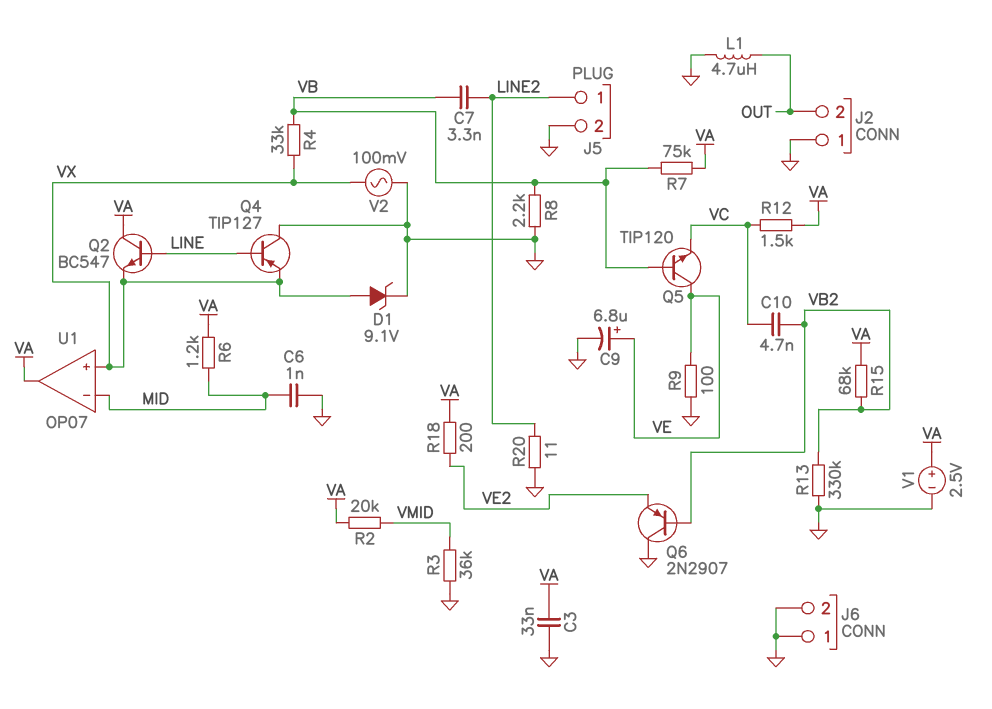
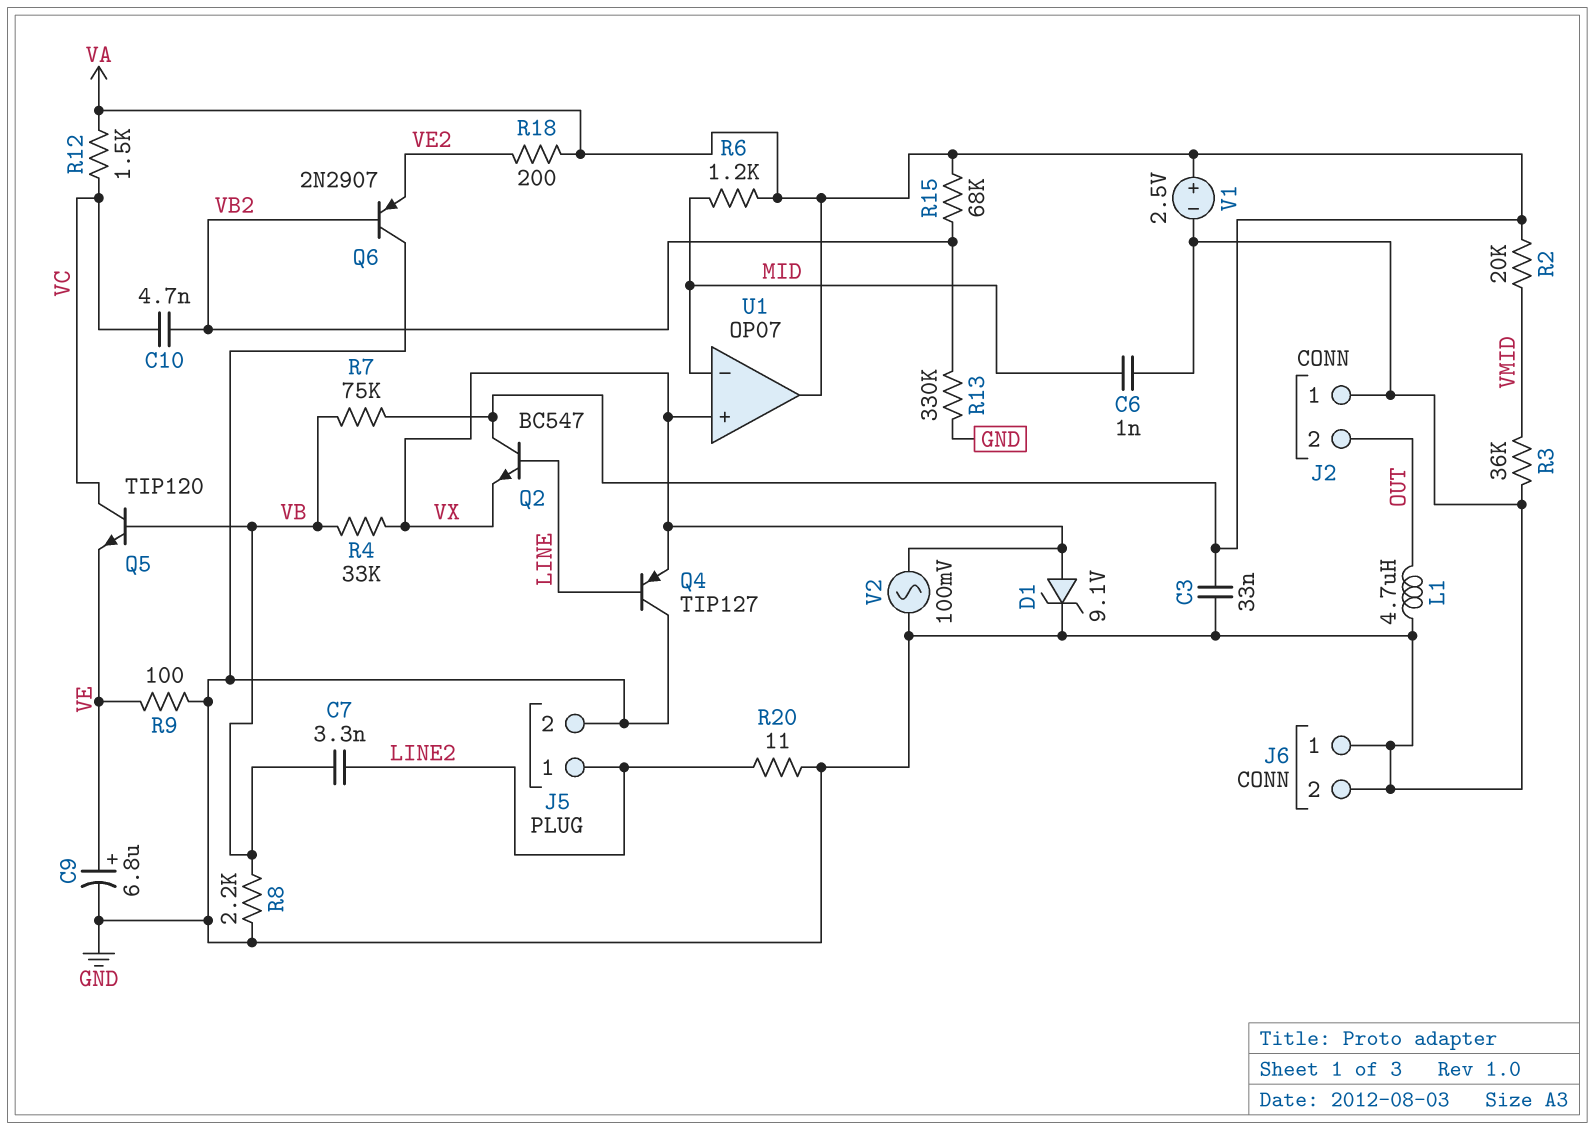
Q5: NPN TIP120 (B VB, C VE, E VC) -> NPN TIP120 (B VB, C VC, E VE)

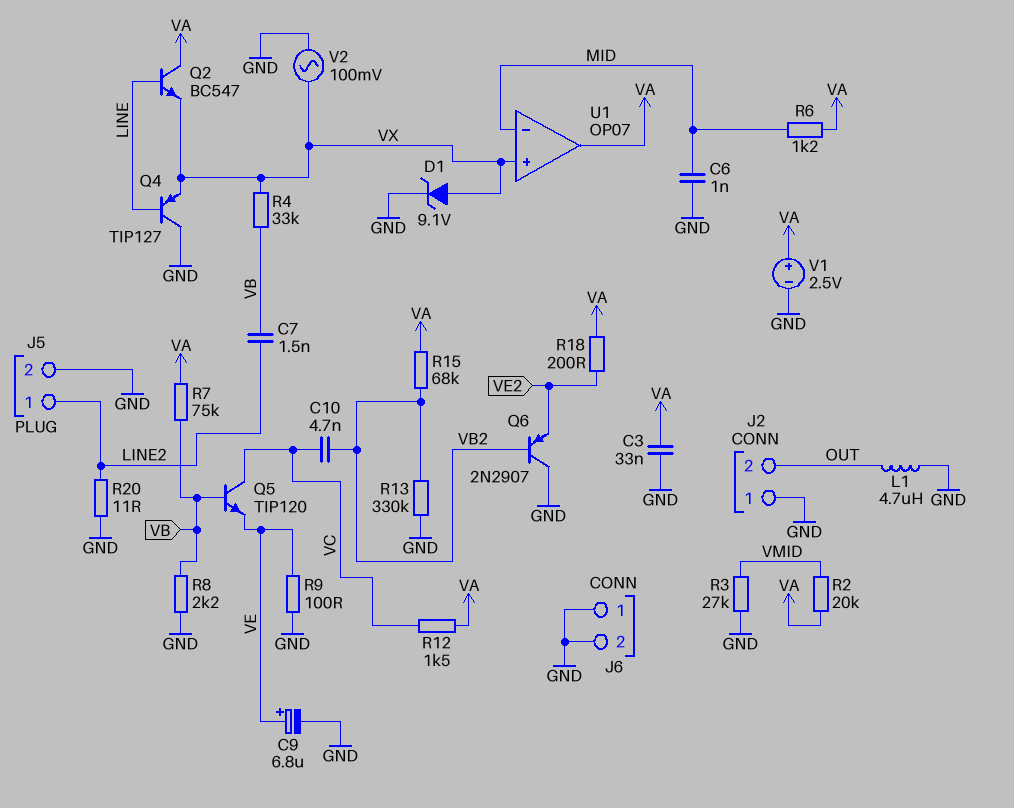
C7: 3.3nF (LINE2, VB) -> 1.5nF (LINE2, VB)
R3: 36k (GND, VMID) -> 27k (GND, VMID)

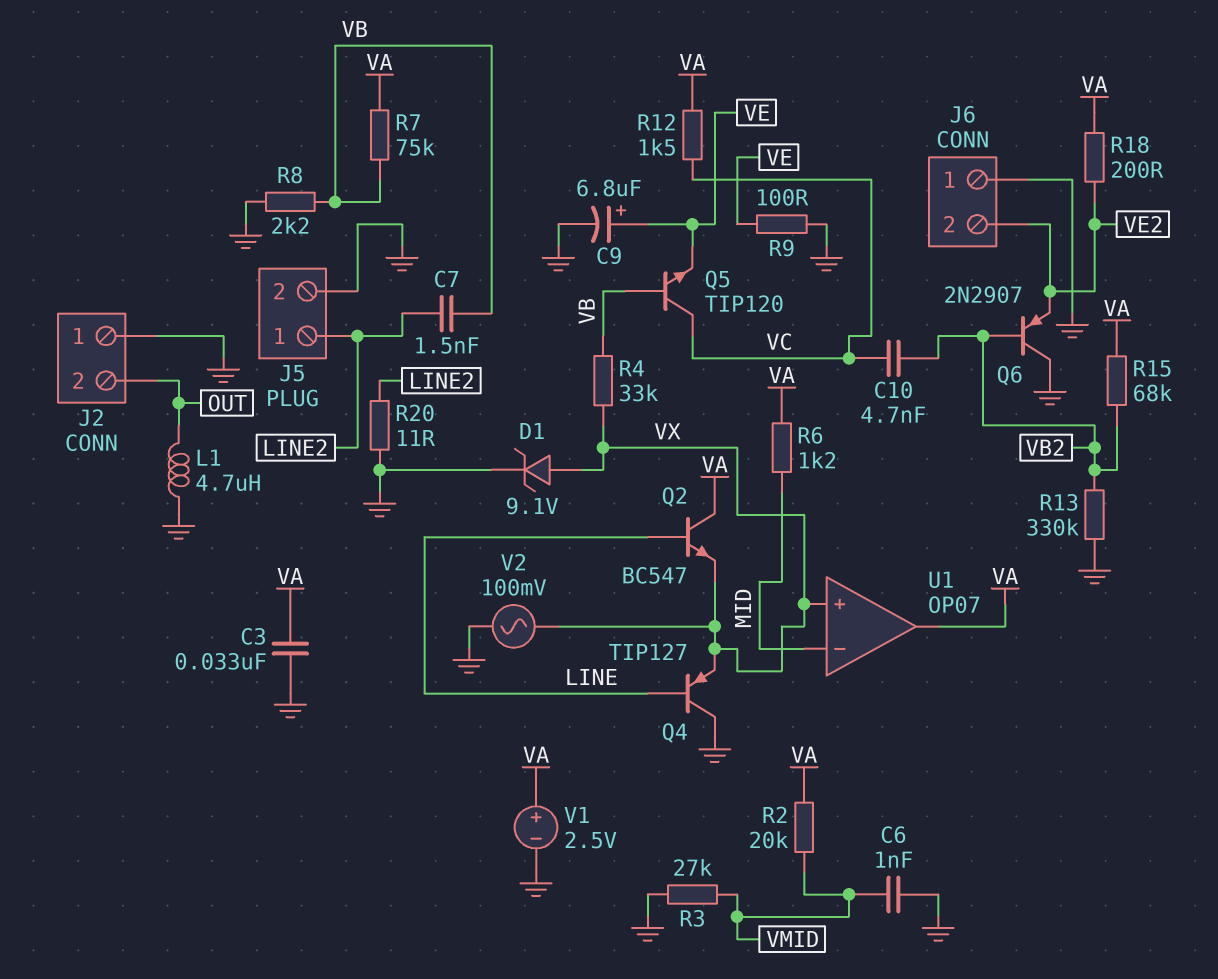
C6: 1nF (GND, MID) -> 1nF (GND, VMID)
J6 pin 2: GND -> VE2

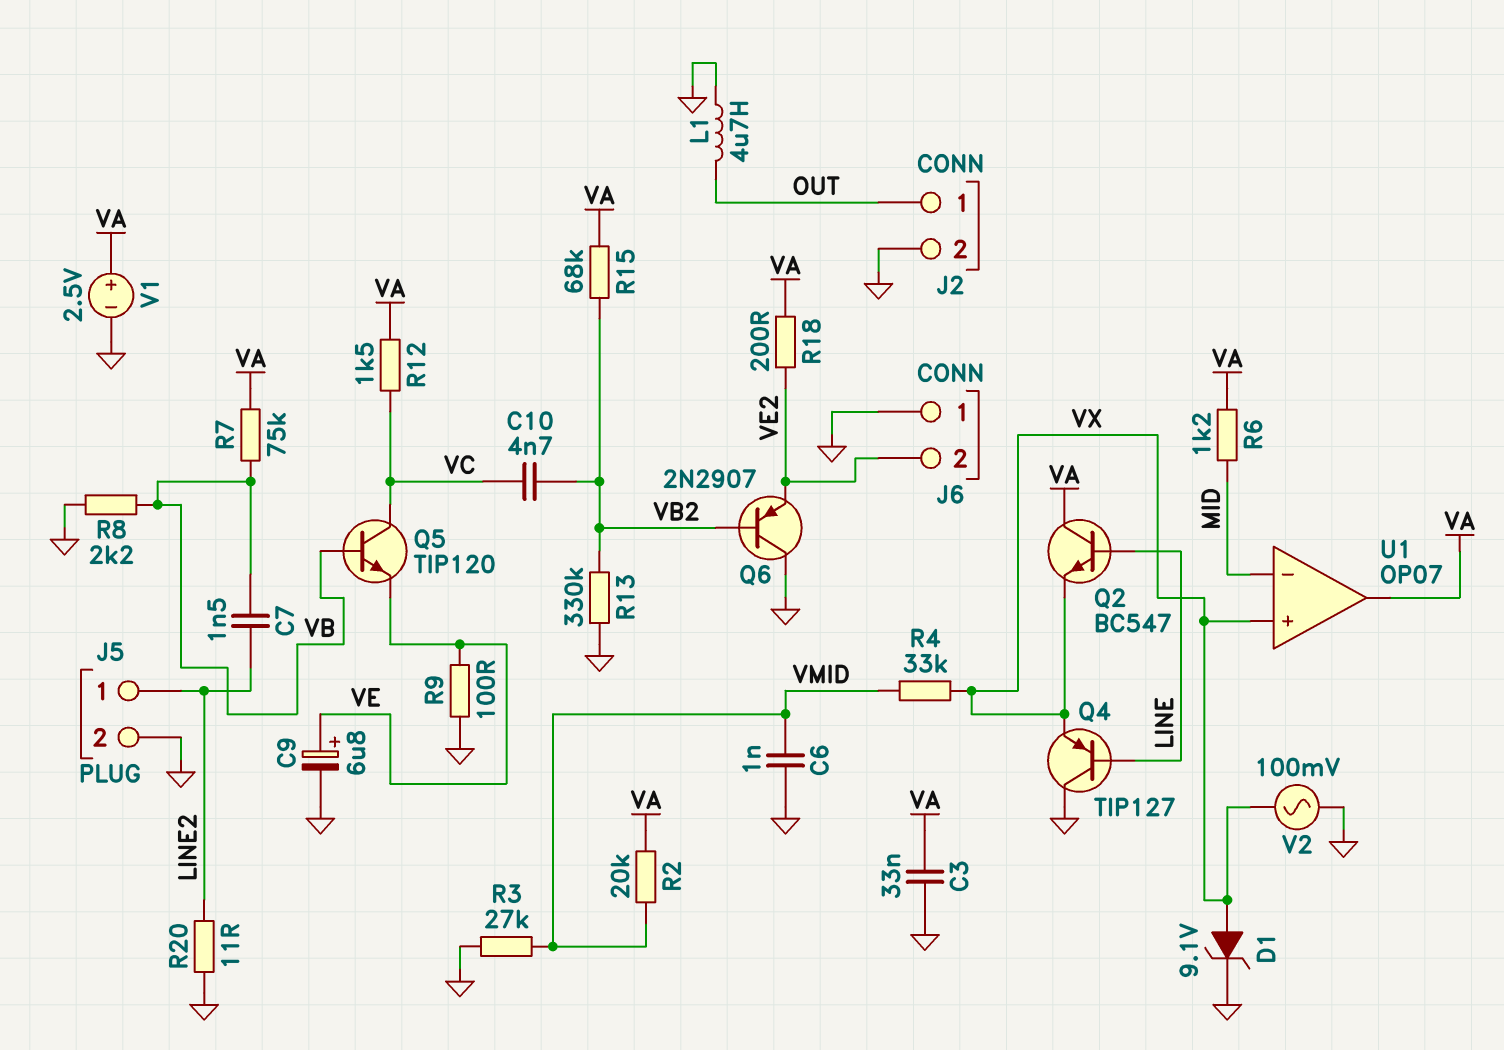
J2 pin 1: GND -> OUT
J2 pin 2: OUT -> GND
R4: 33k (VB, VX) -> 33k (VMID, VX)

